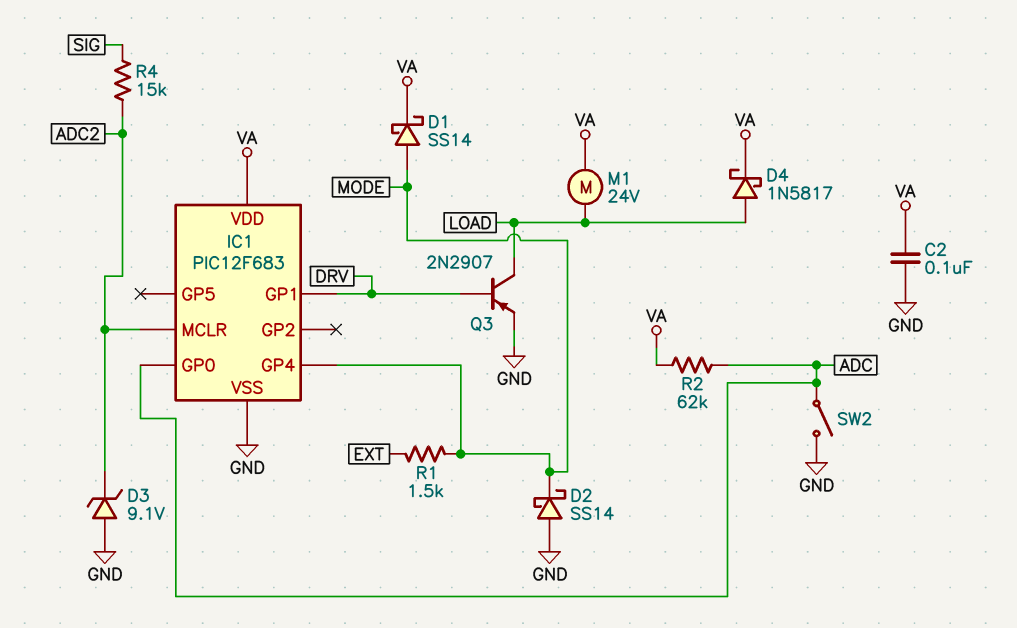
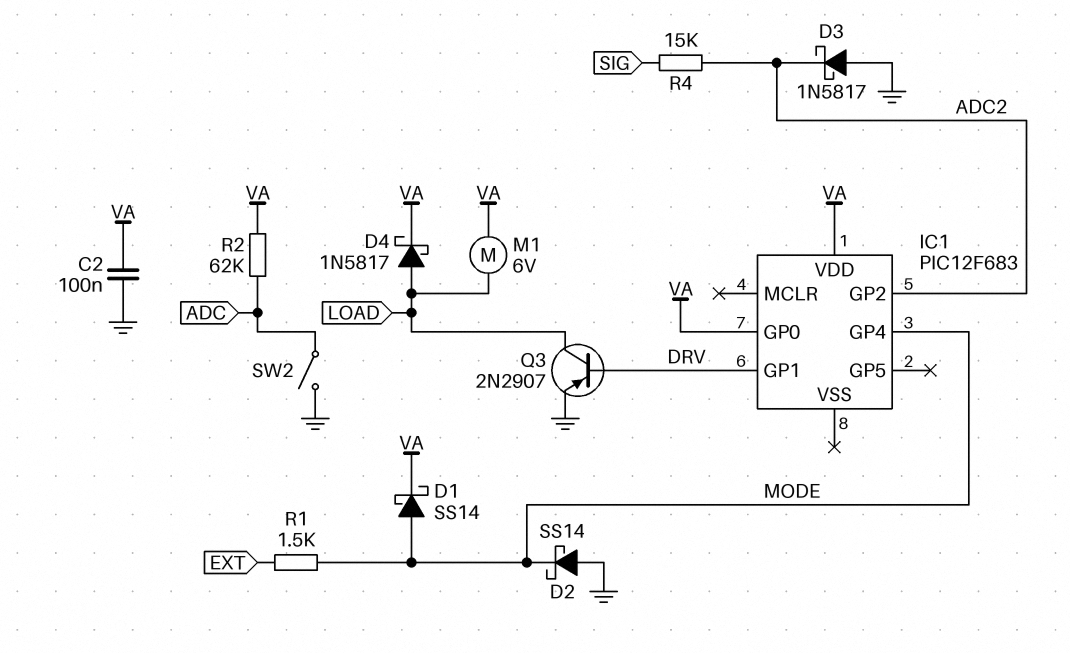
D3: zener 9.1V (A GND, K ADC2) -> schottky 1N5817 (A GND, K ADC2)
IC1 pin GP0: ADC -> VA
IC1 pin GP2: none -> ADC2
IC1 pin MCLR: ADC2 -> none
IC1 pin VSS: GND -> none
M1: motor 24V (LOAD, VA) -> motor 6V (LOAD, VA)

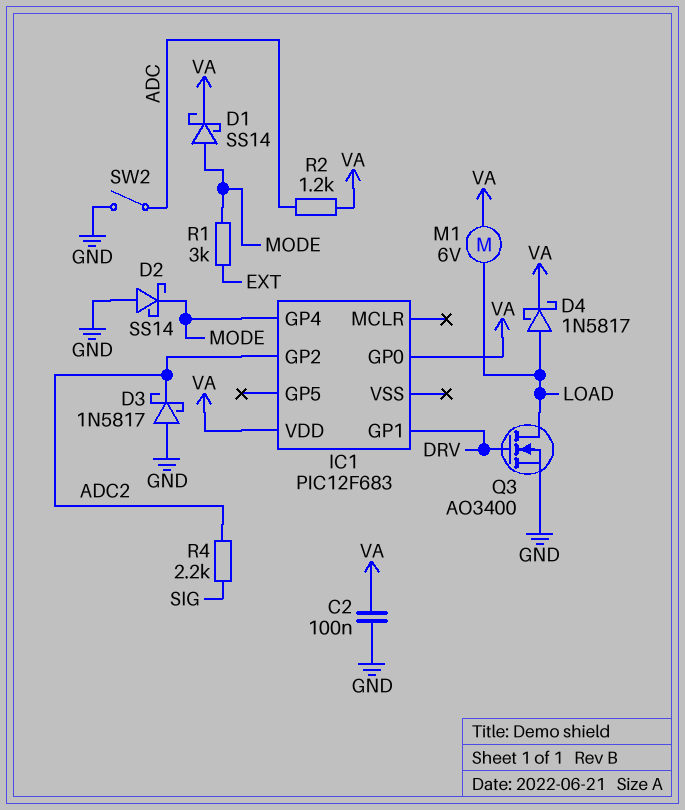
Q3: PNP 2N2907 (B DRV, C LOAD, E GND) -> NMOS AO3400 (G DRV, D LOAD, S GND)
R1: 1.5k (EXT, MODE) -> 3k (EXT, MODE)
R2: 62k (ADC, VA) -> 1.2k (ADC, VA)
R4: 15k (ADC2, SIG) -> 2.2k (ADC2, SIG)

